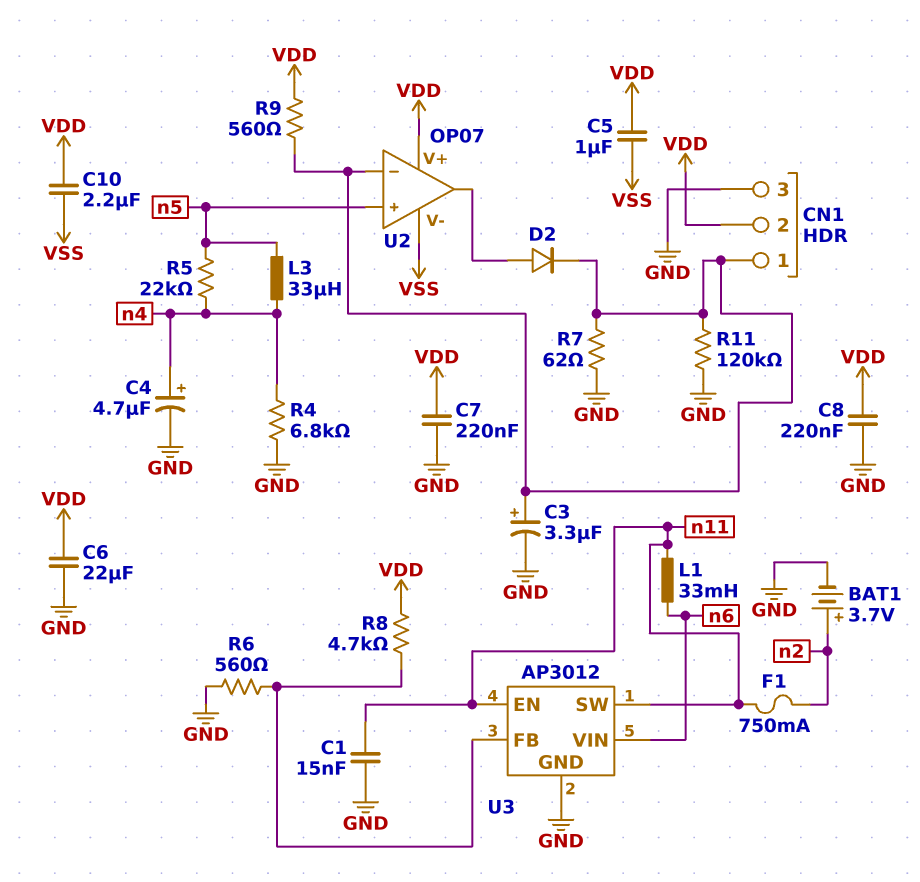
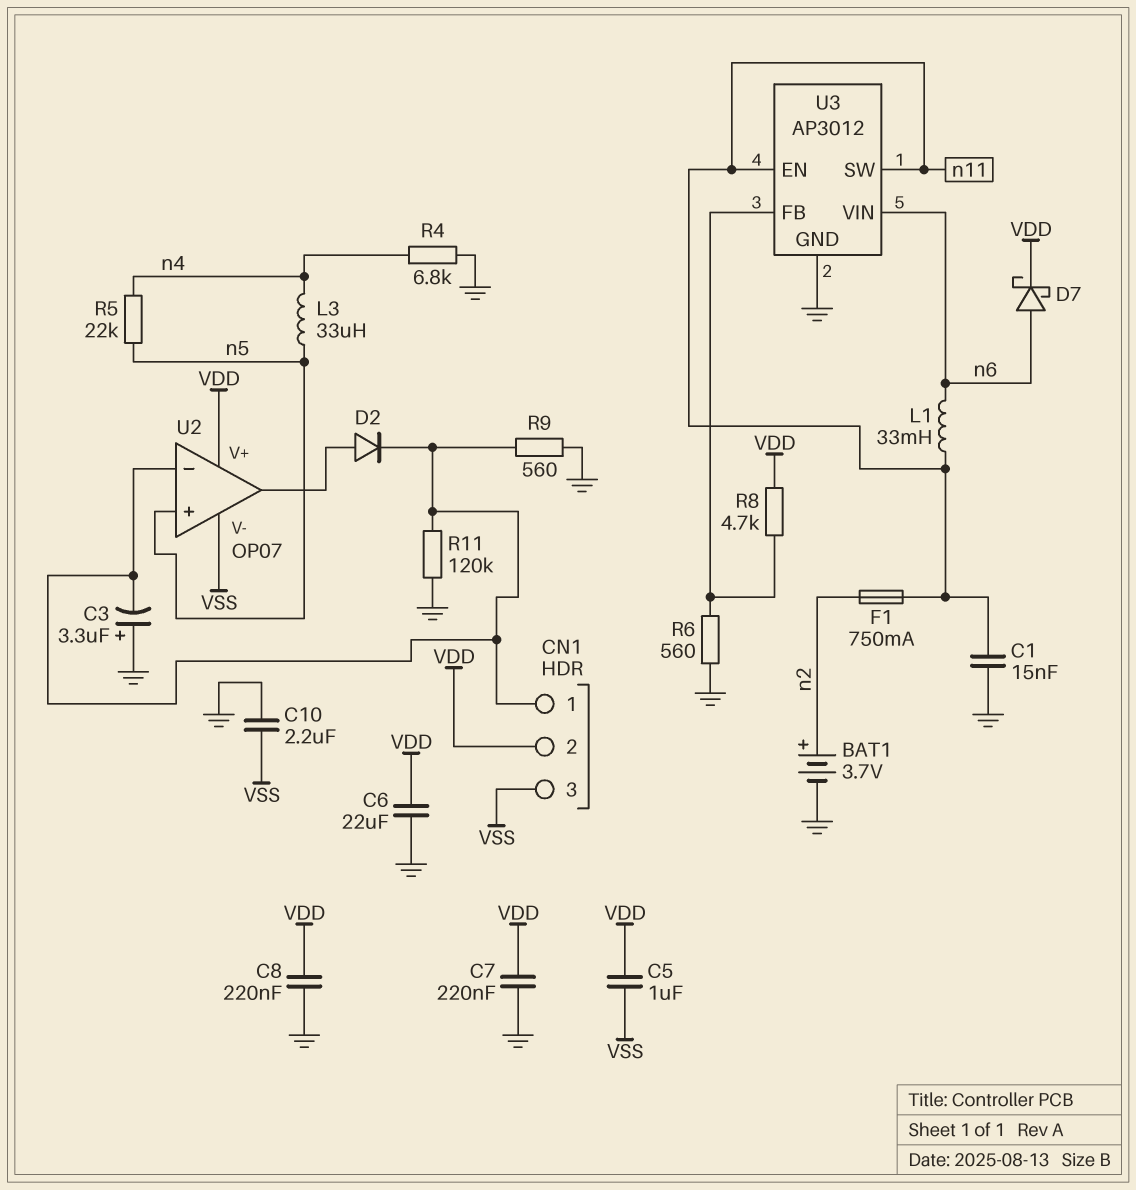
C3: 3.3uF (plus CN1/1, minus GND) -> 3.3uF (plus GND, minus CN1/1)
C4: 4.7uF (plus n4, minus GND) -> none
C10: 2.2uF (VDD, VSS) -> 2.2uF (GND, VSS)
CN1 pin 3: GND -> VSS
D7: none -> schottky (A n6, K VDD)
R7: 62 (CN1/1, GND) -> none
R9: 560 (CN1/1, VDD) -> 560 (CN1/1, GND)

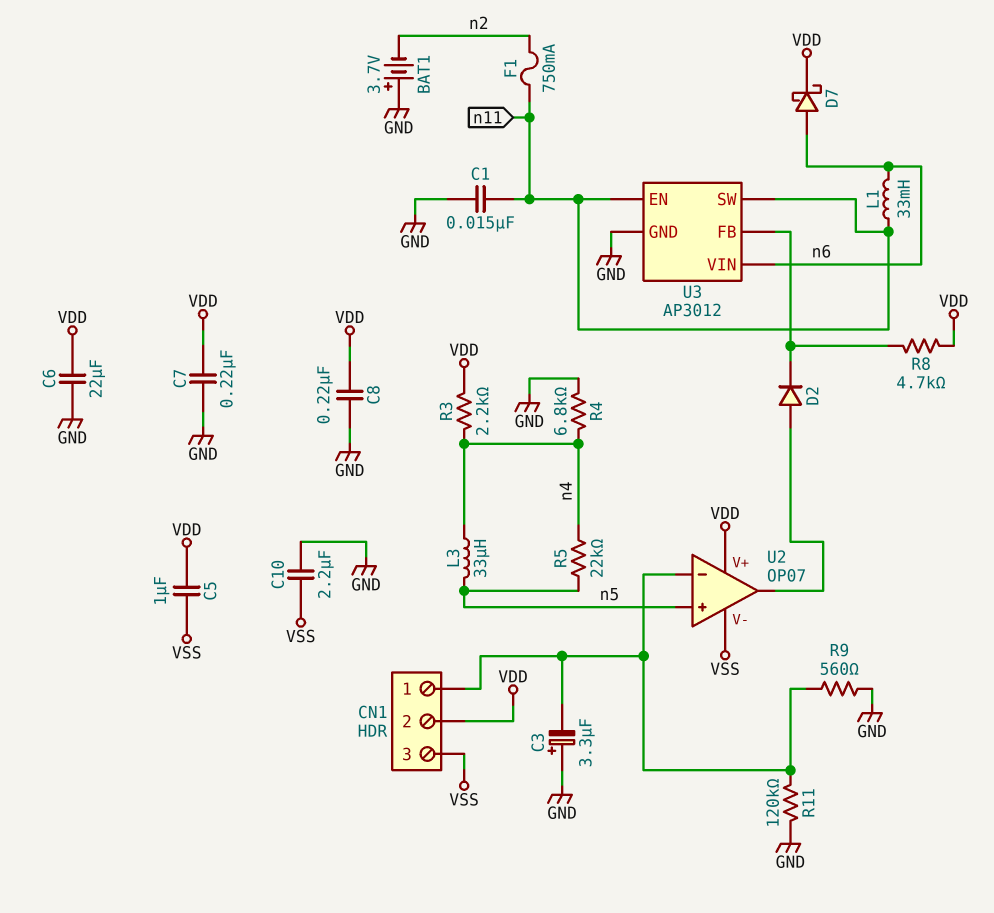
BAT1: 3.7V (plus n2, minus GND) -> 3.7V (plus GND, minus n2)
D2: diode (A U2/out, K CN1/1) -> diode (A U2/out, K U3/FB)
R3: none -> 2.2k (VDD, n4)
R6: 560 (GND, U3/FB) -> none

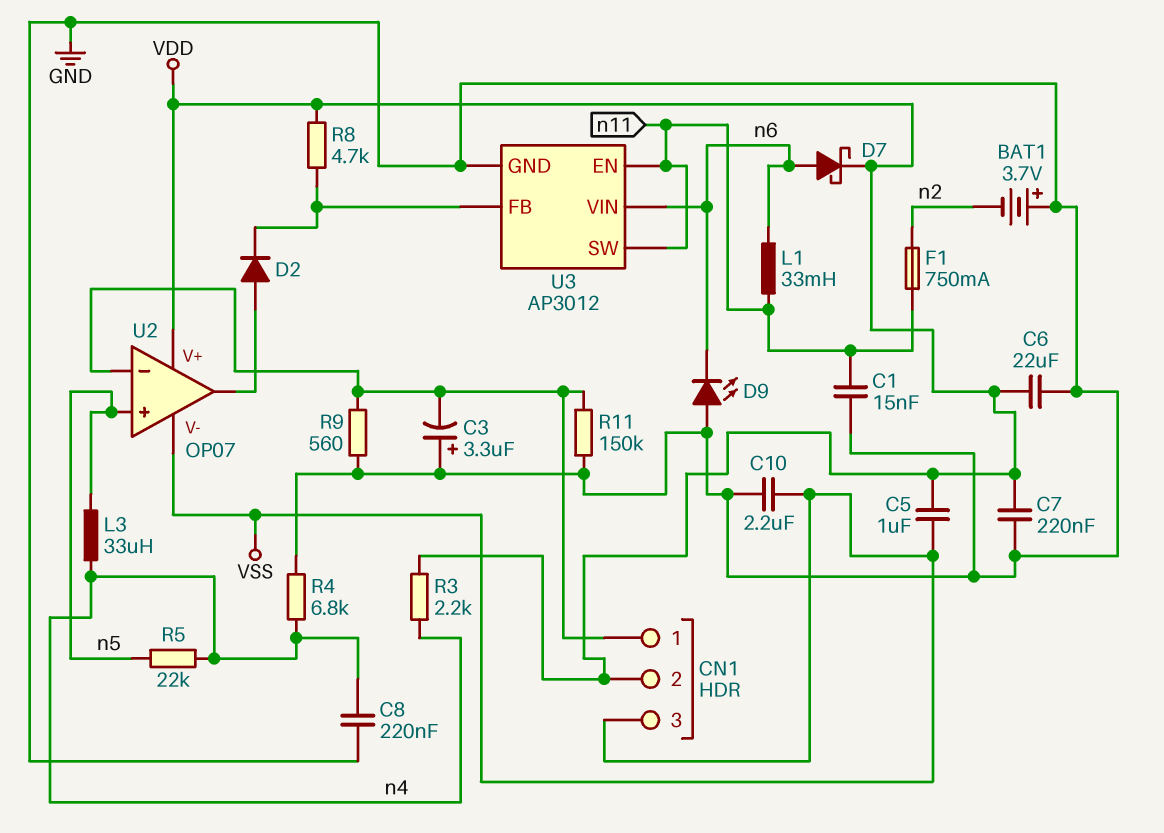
C8: 220nF (GND, VDD) -> 220nF (GND, n4)
D9: none -> LED (A GND, K n6)
R11: 120k (CN1/1, GND) -> 150k (CN1/1, GND)

